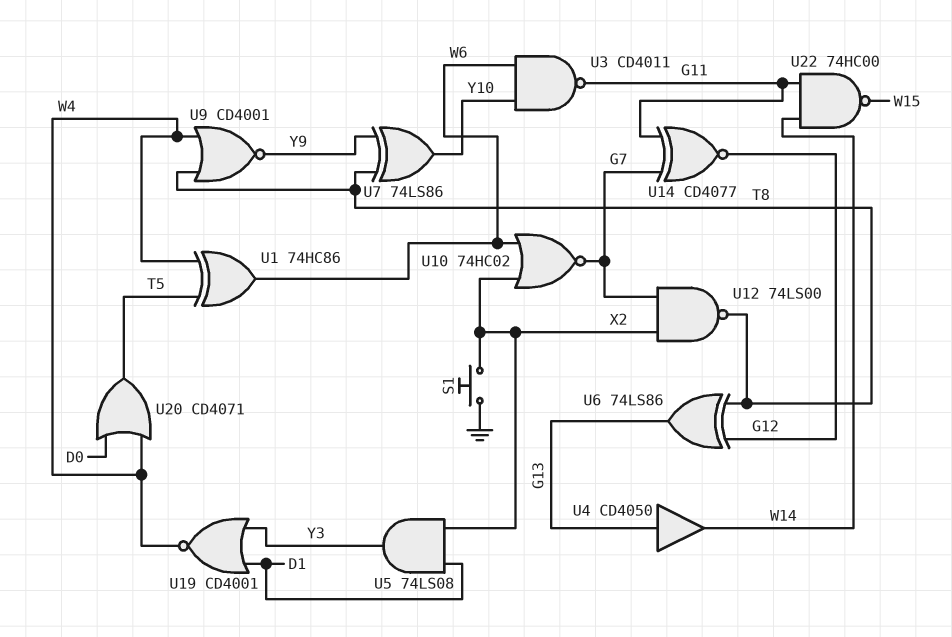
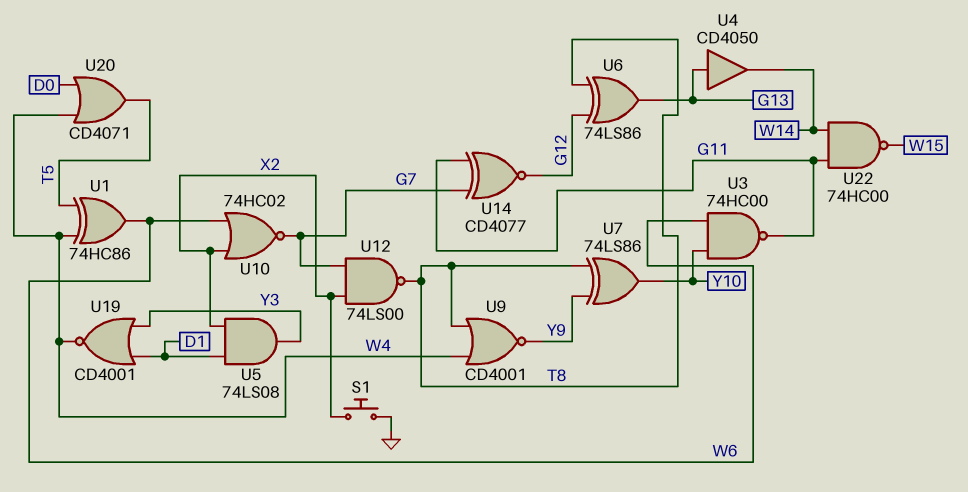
U3: NAND CD4011 (in W6, in Y10, out G11) -> NAND 74HC00 (in W6, in Y10, out G11)

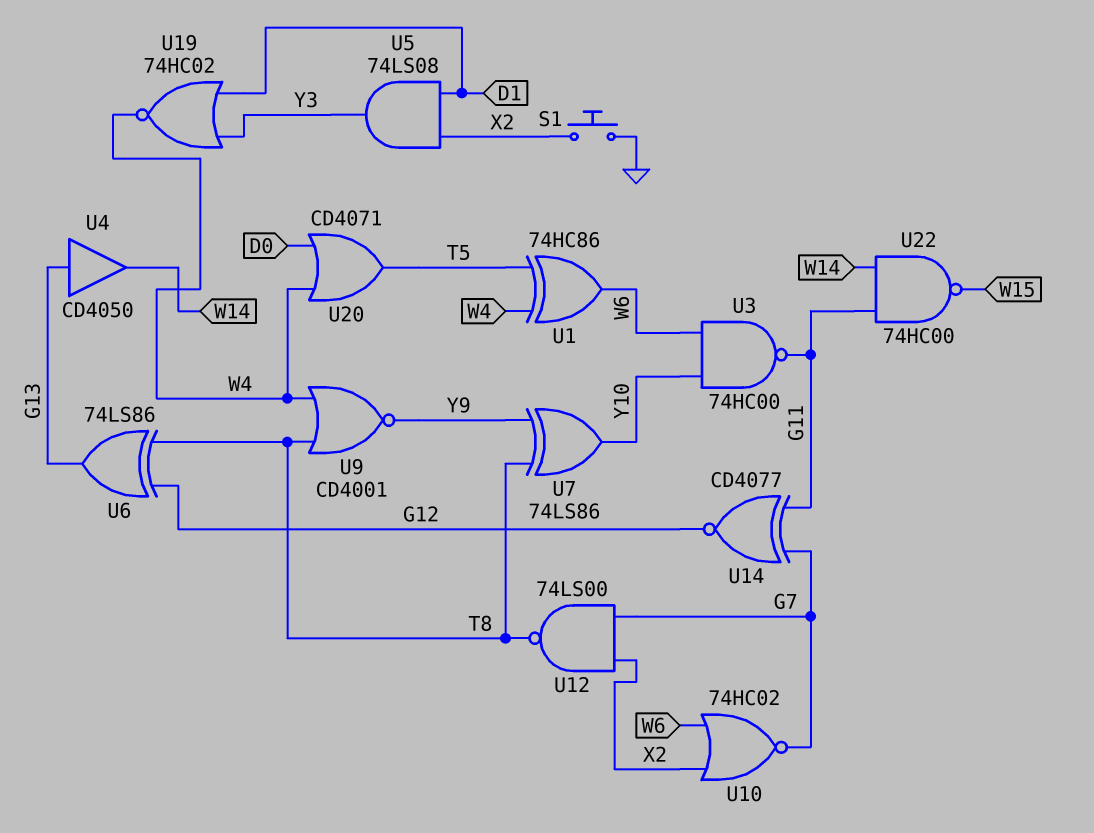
U19: NOR CD4001 (in D1, in Y3, out W4) -> NOR 74HC02 (in D1, in Y3, out W4)

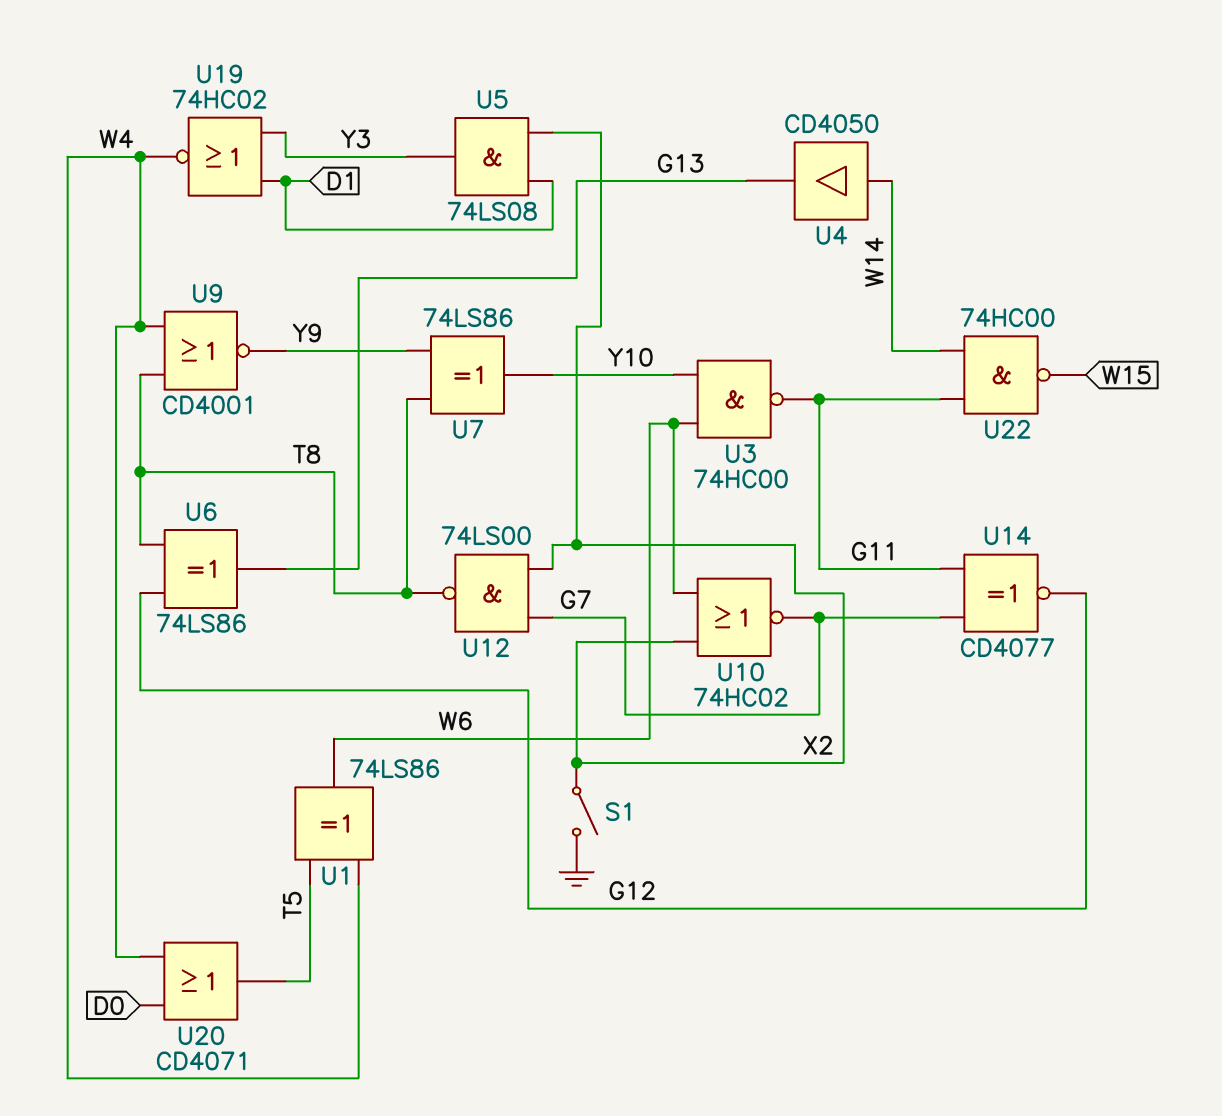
S1: button (GND, X2) -> switch (GND, X2)
U1: XOR 74HC86 (in T5, in W4, out W6) -> XOR 74LS86 (in T5, in W4, out W6)
U4: buffer CD4050 (in G13, out W14) -> buffer CD4050 (in W14, out G13)

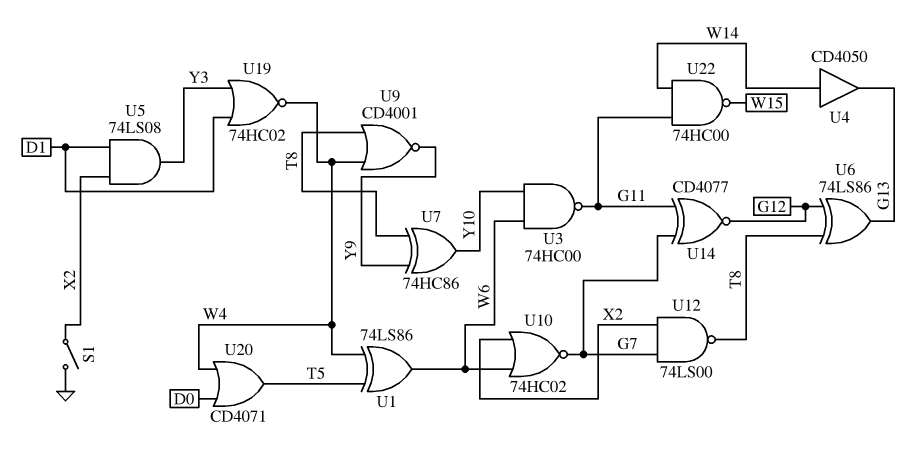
U7: XOR 74LS86 (in T8, in Y9, out Y10) -> XOR 74HC86 (in T8, in Y9, out Y10)

